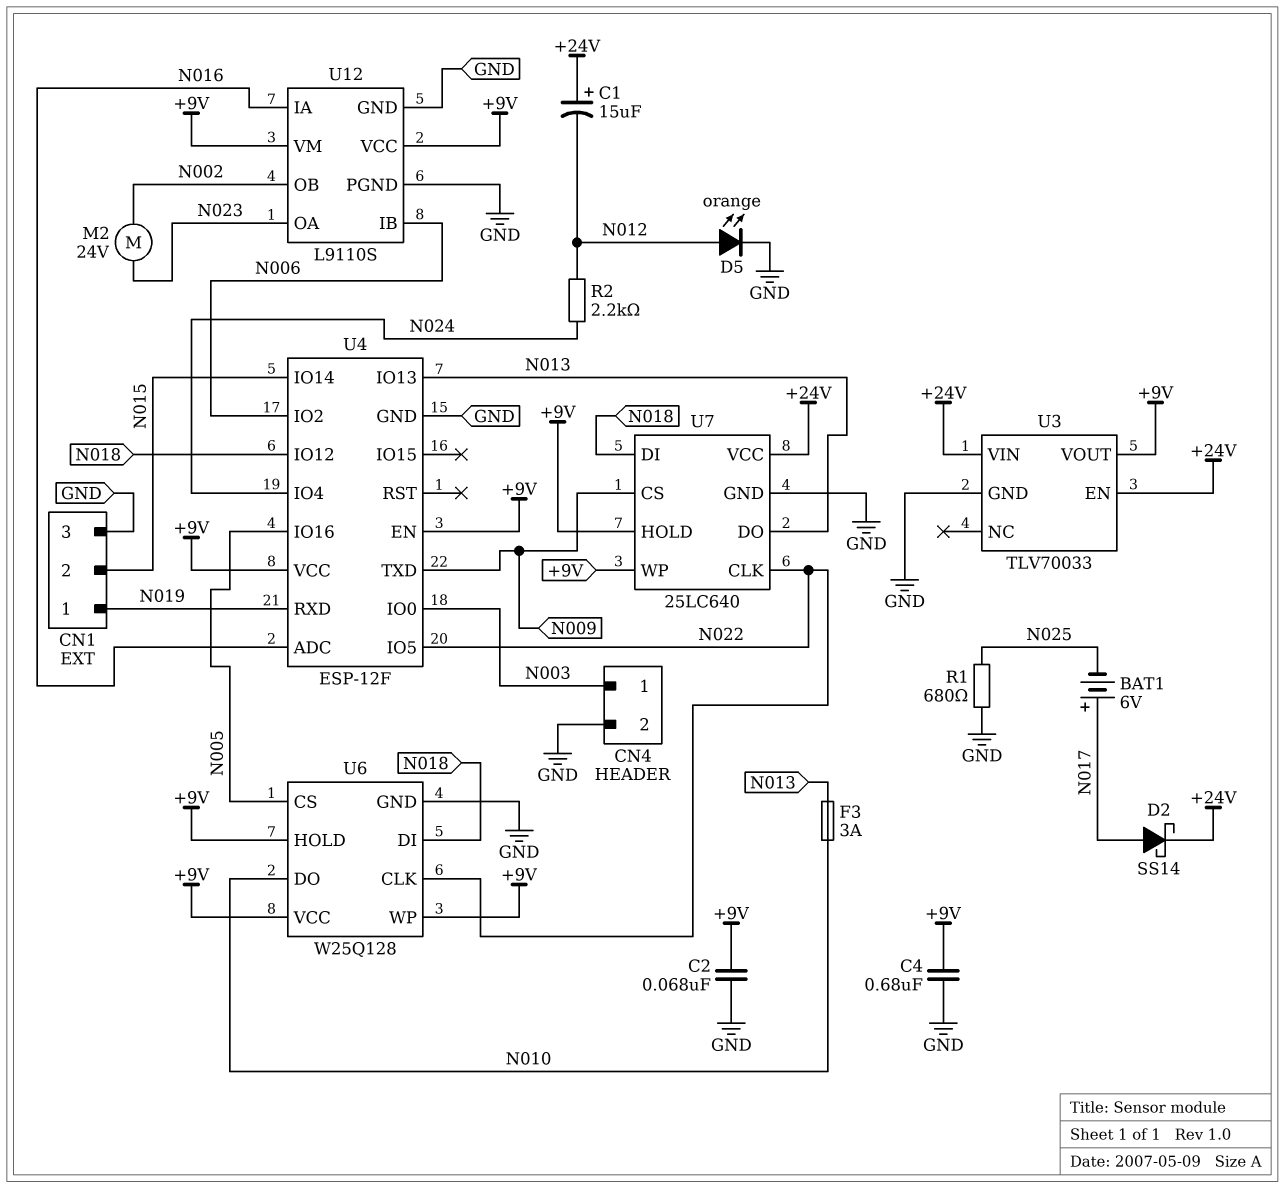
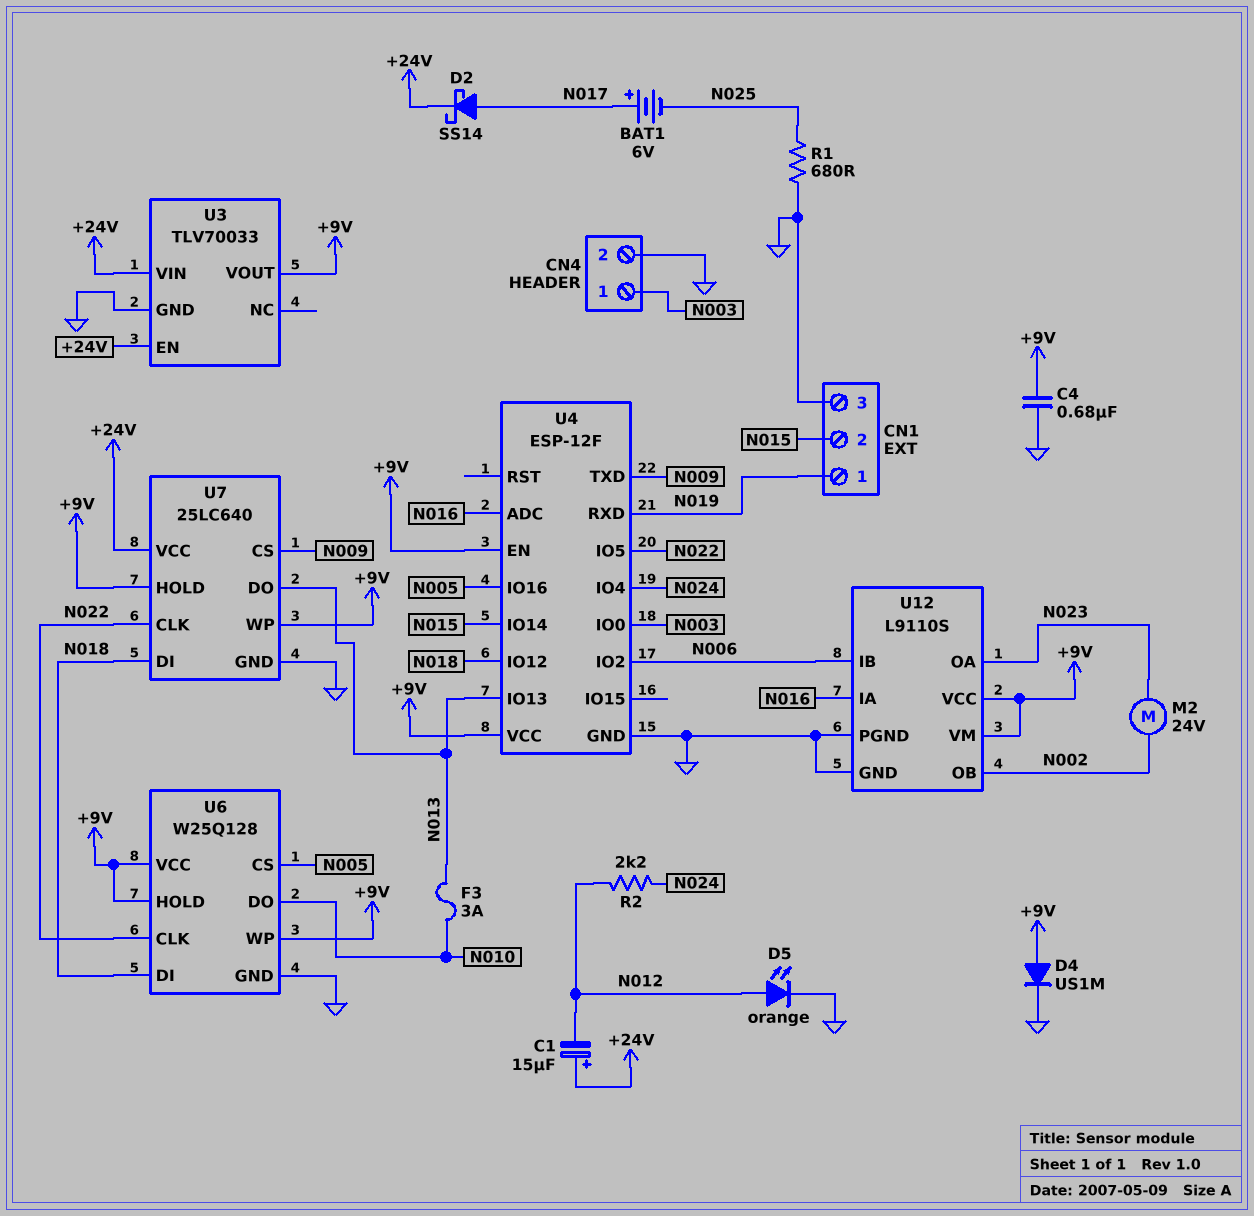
C2: 68nF (+9V, GND) -> none
D4: none -> diode US1M (A +9V, K GND)

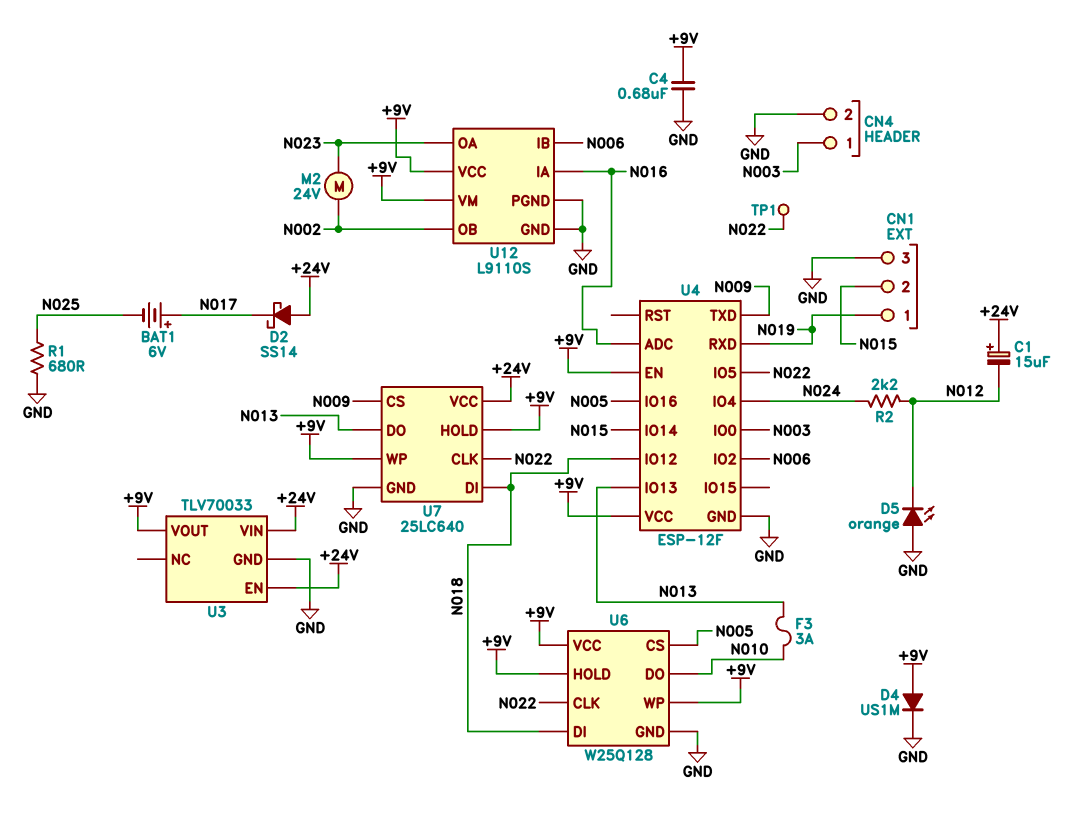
D2: schottky SS14 (A N017, K +24V) -> schottky SS14 (A +24V, K N017)
D5: LED orange (A N012, K GND) -> LED orange (A GND, K N012)
TP1: none -> test point (N022)

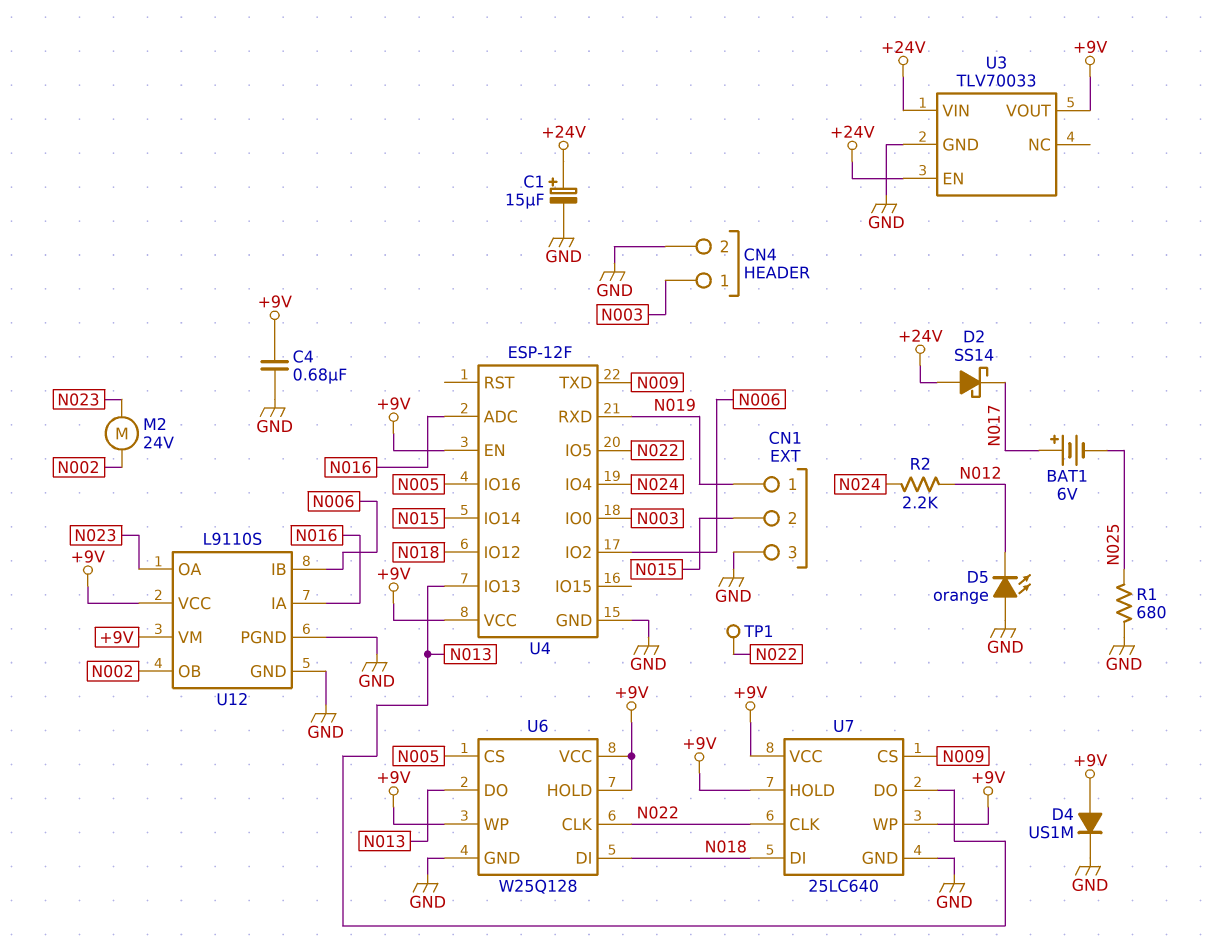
C1: 15uF (plus +24V, minus N012) -> 15uF (plus +24V, minus GND)
F3: 3A (N010, N013) -> none
U6 pin DO: N010 -> N013
U7 pin VCC: +24V -> +9V

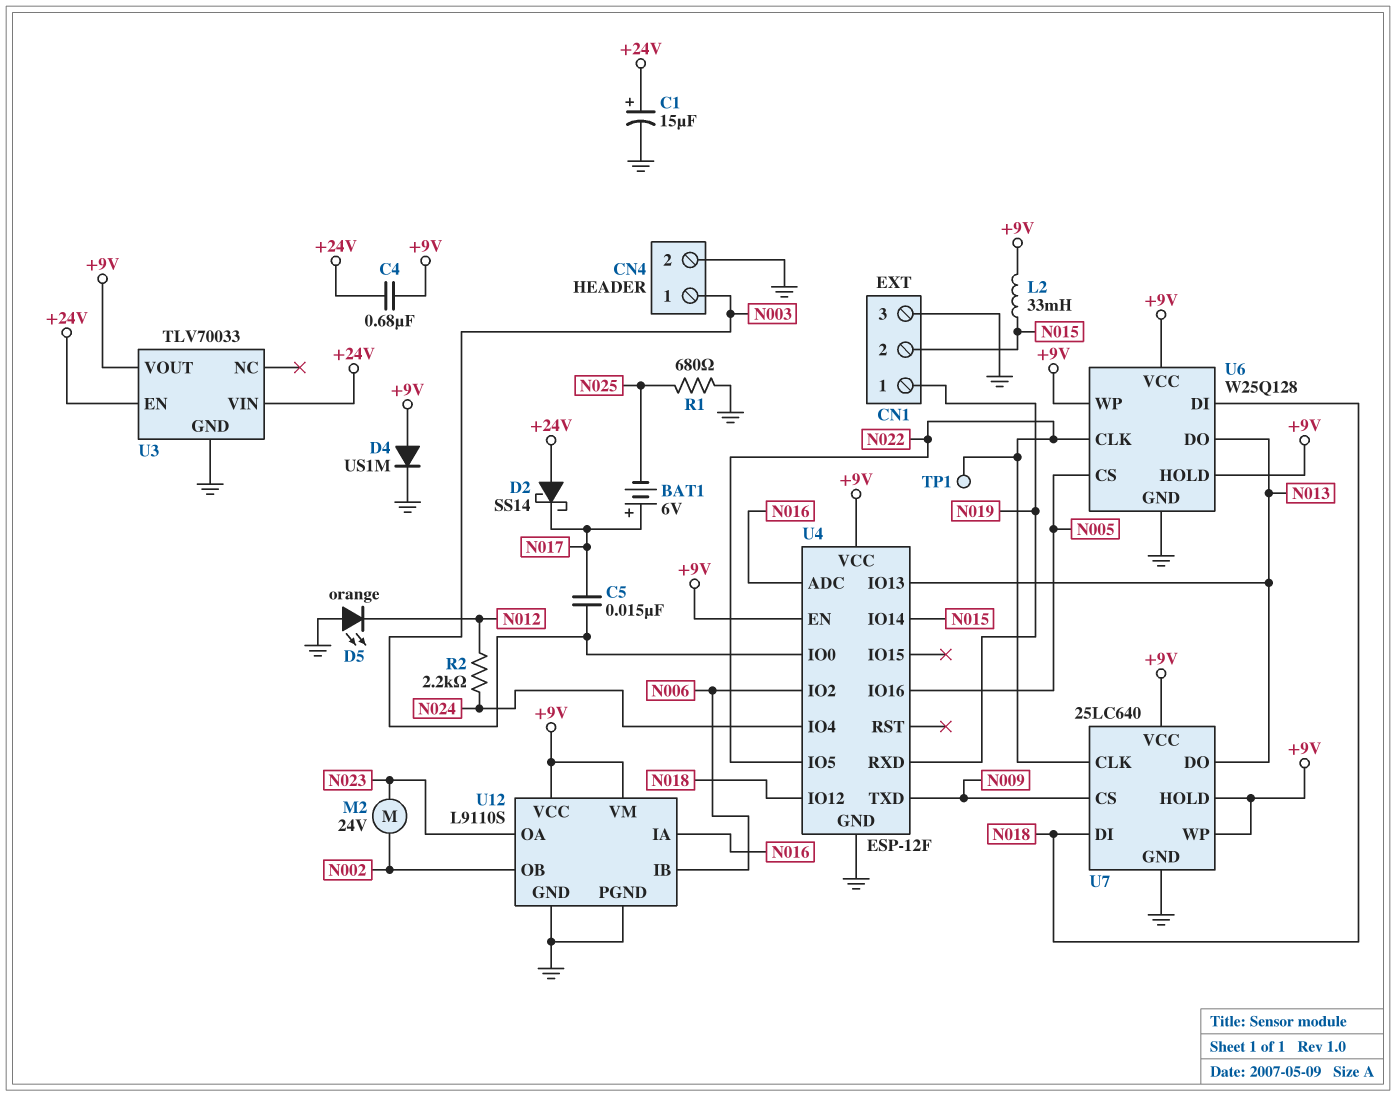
C4: 680nF (+9V, GND) -> 680nF (+9V, +24V)
C5: none -> 15nF (N003, N017)
L2: none -> 33mH (+9V, N015)

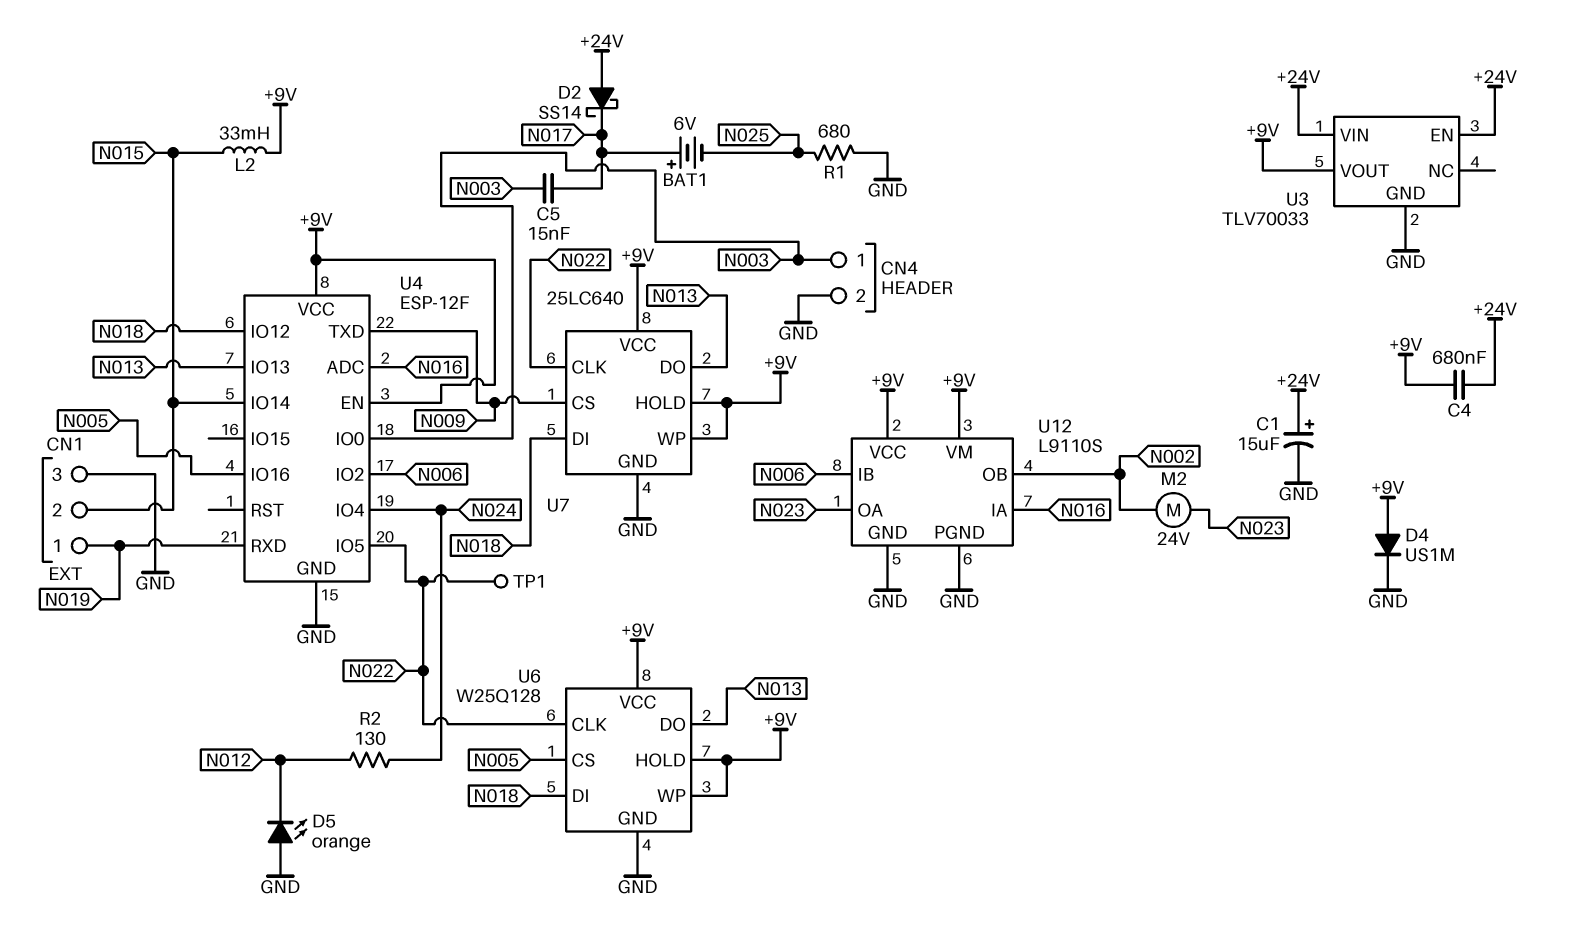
R2: 2.2k (N012, N024) -> 130 (N012, N024)

